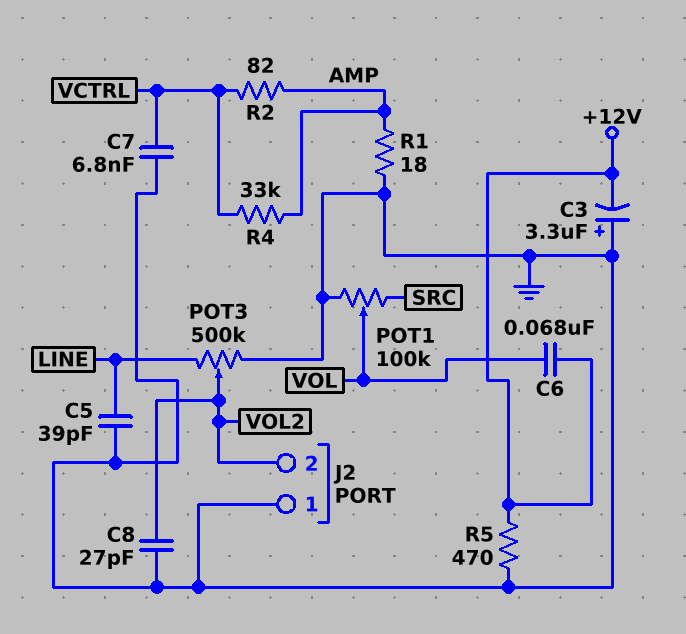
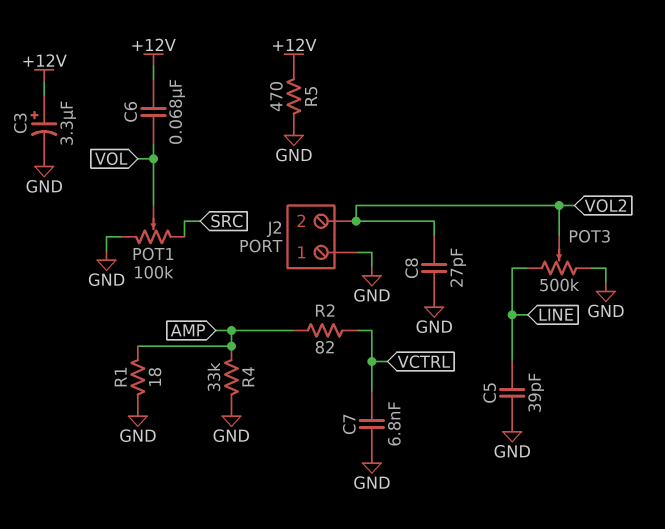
C3: 3.3uF (plus GND, minus +12V) -> 3.3uF (plus +12V, minus GND)
R4: 33k (AMP, VCTRL) -> 33k (AMP, GND)

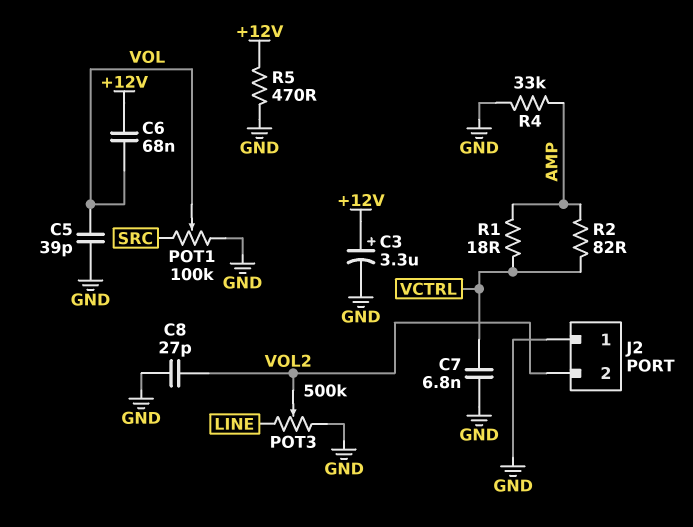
C5: 39pF (GND, LINE) -> 39pF (GND, VOL)
R1: 18 (AMP, GND) -> 18 (AMP, VCTRL)

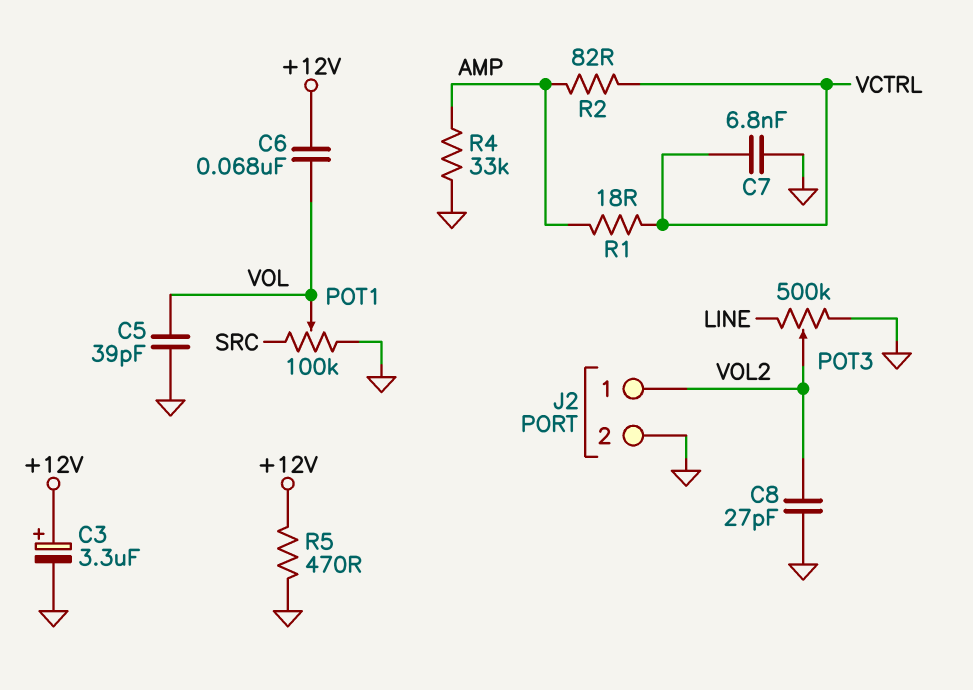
J2 pin 1: GND -> VOL2
J2 pin 2: VOL2 -> GND

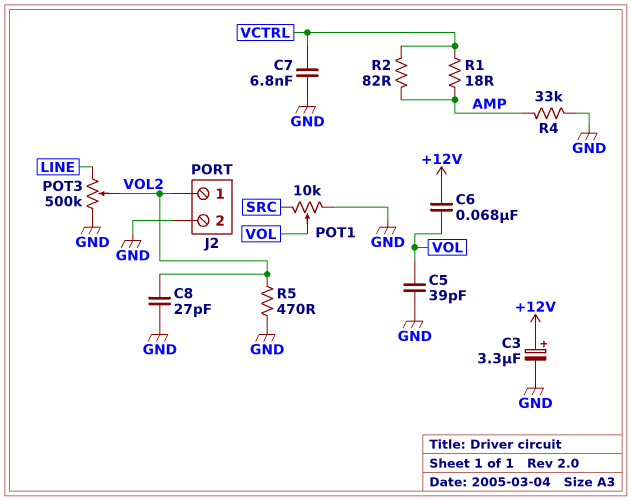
POT1: 100k (GND, SRC, wiper VOL) -> 10k (GND, SRC, wiper VOL)
R5: 470 (+12V, GND) -> 470 (GND, VOL2)

